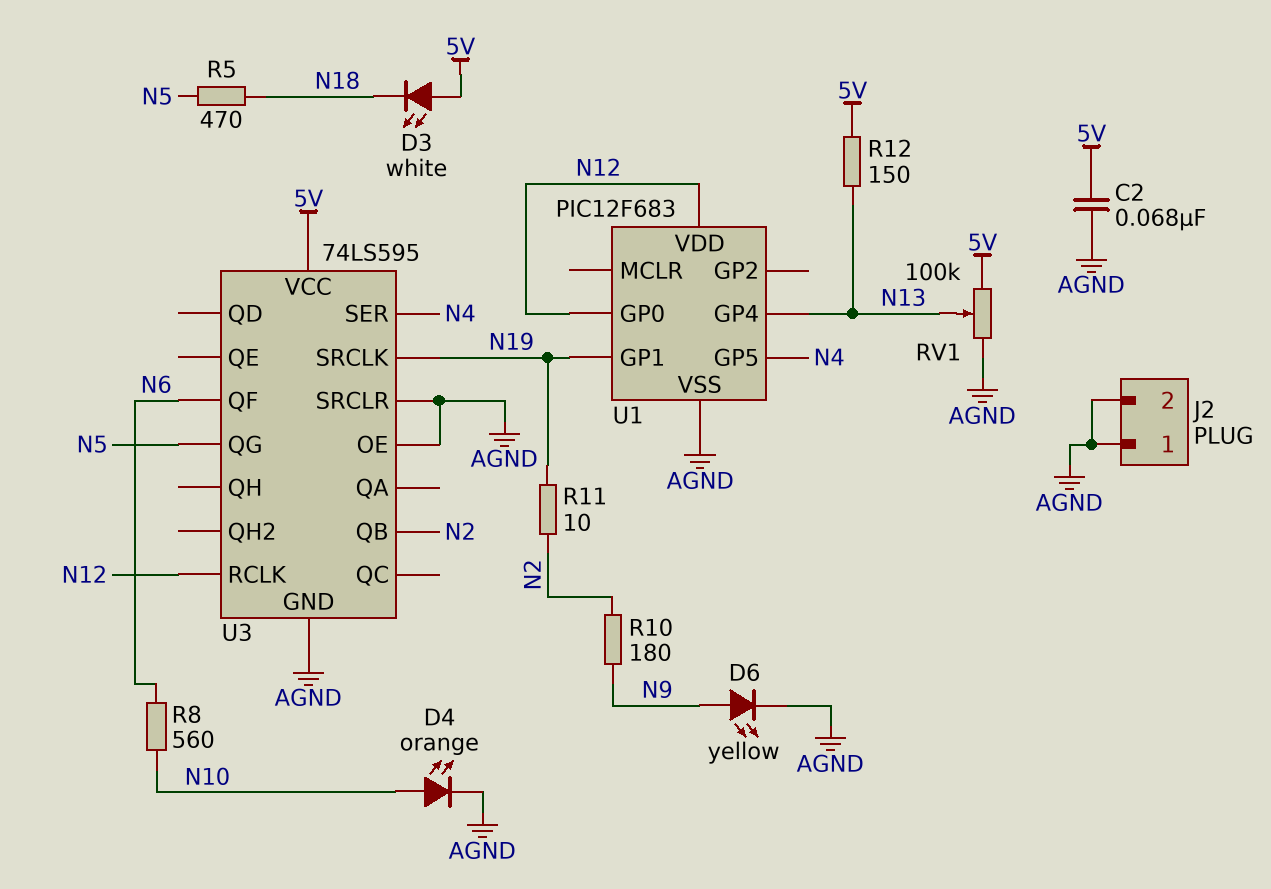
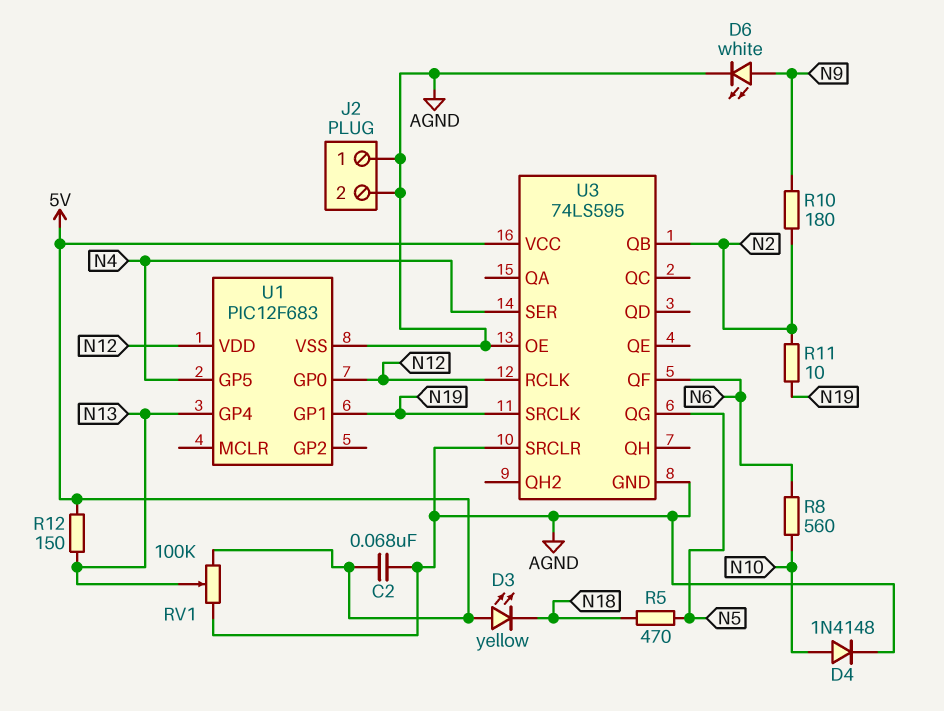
D3: LED white (A 5V, K N18) -> LED yellow (A 5V, K N18)
D4: LED orange (A N10, K AGND) -> diode 1N4148 (A N10, K AGND)
D6: LED yellow (A N9, K AGND) -> LED white (A N9, K AGND)

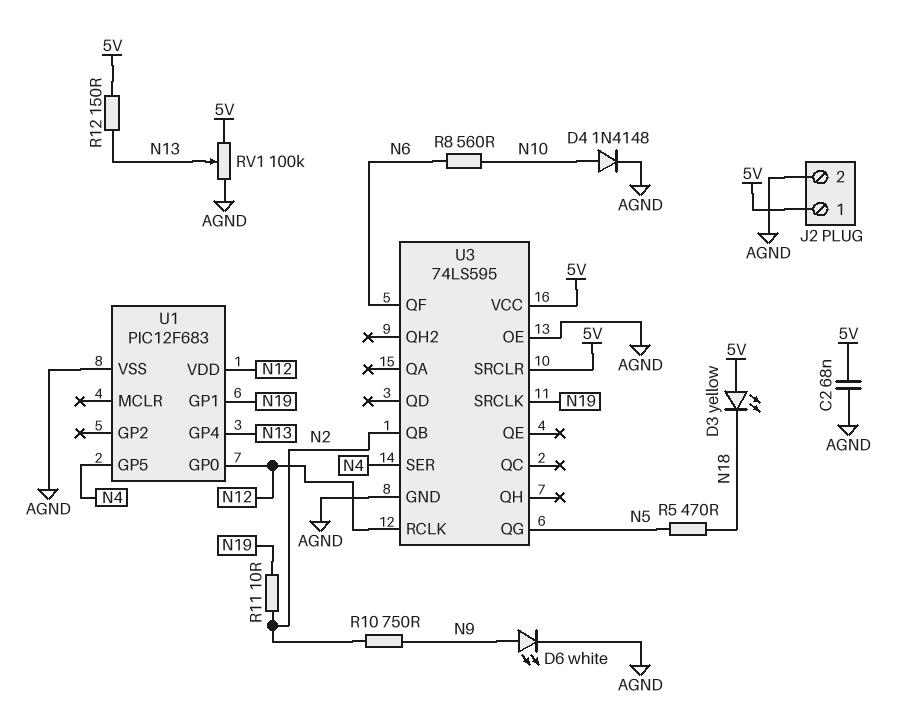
J2 pin 1: AGND -> 5V
R10: 180 (N2, N9) -> 750 (N2, N9)
U3 pin SRCLR: AGND -> 5V

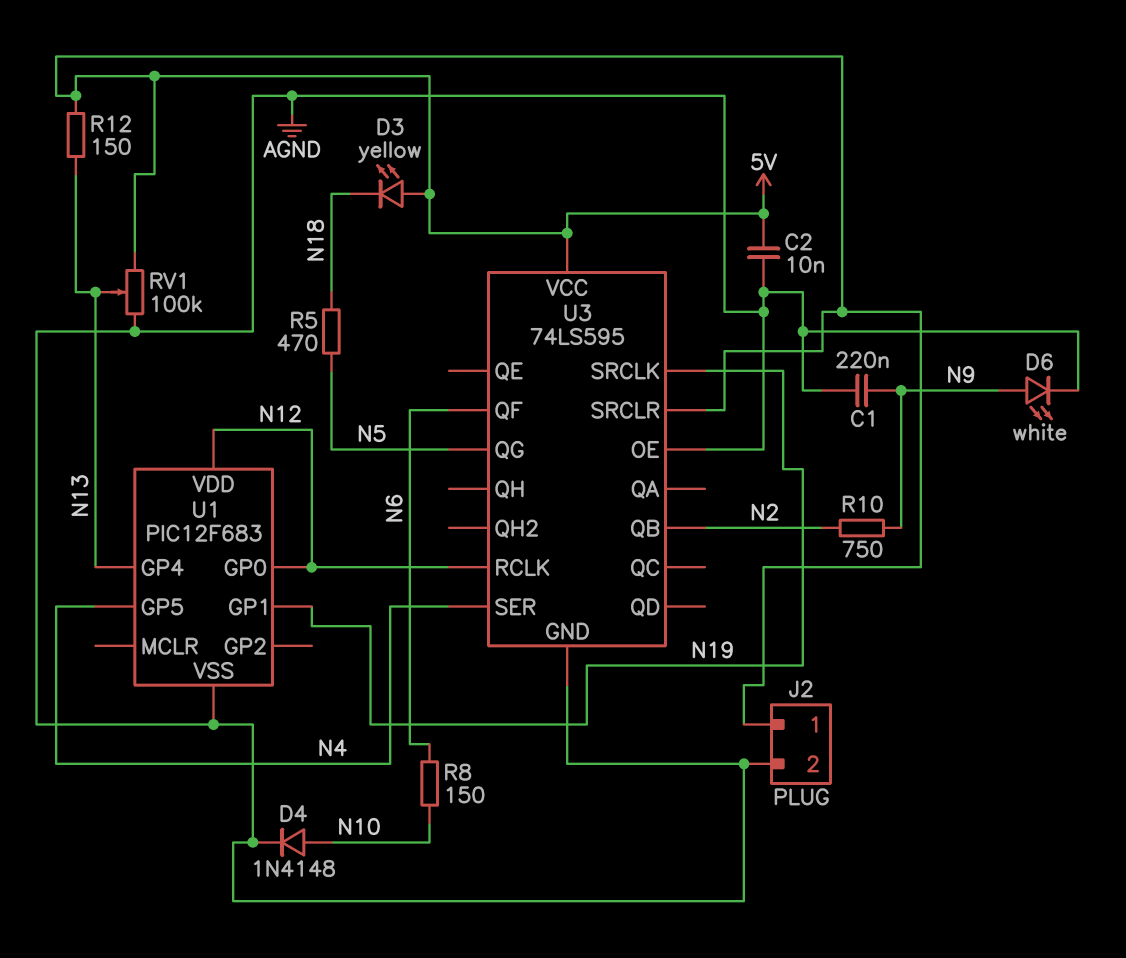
C1: none -> 220nF (AGND, N9)
C2: 68nF (5V, AGND) -> 10nF (5V, AGND)
R8: 560 (N6, N10) -> 150 (N6, N10)
R11: 10 (N2, N19) -> none

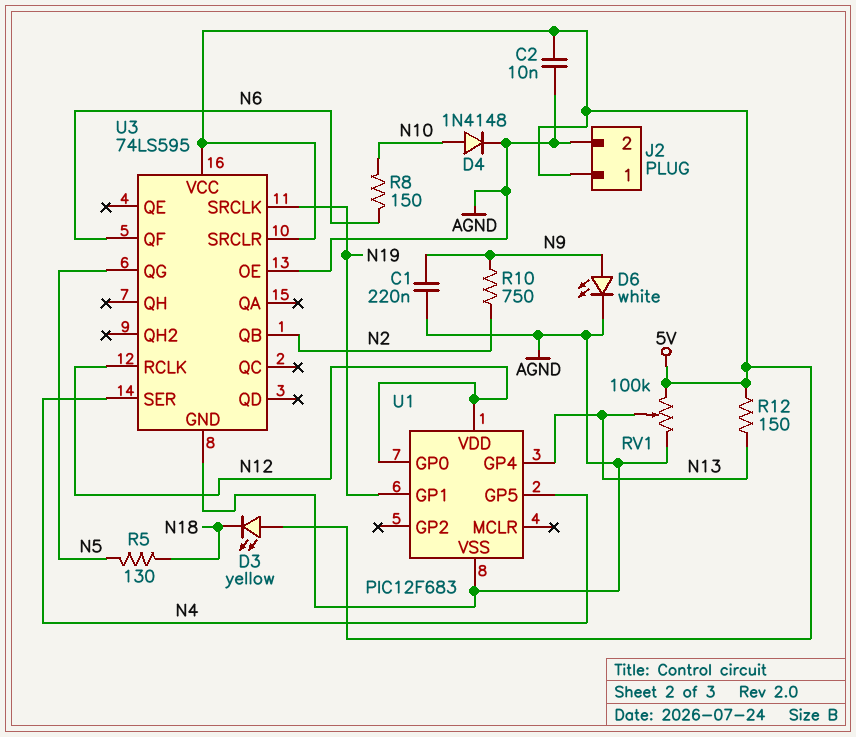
R5: 470 (N5, N18) -> 130 (N5, N18)

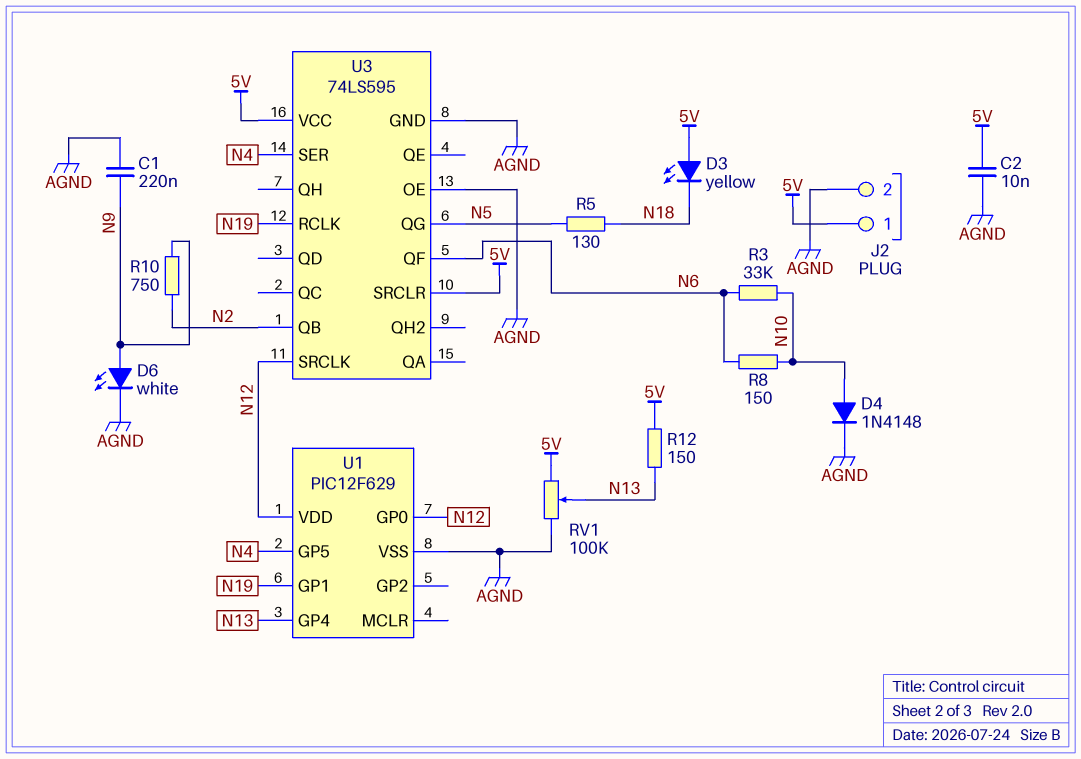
R3: none -> 33k (N6, N10)
U1: PIC12F683 -> PIC12F629
U3 pin RCLK: N12 -> N19
U3 pin SRCLK: N19 -> N12

